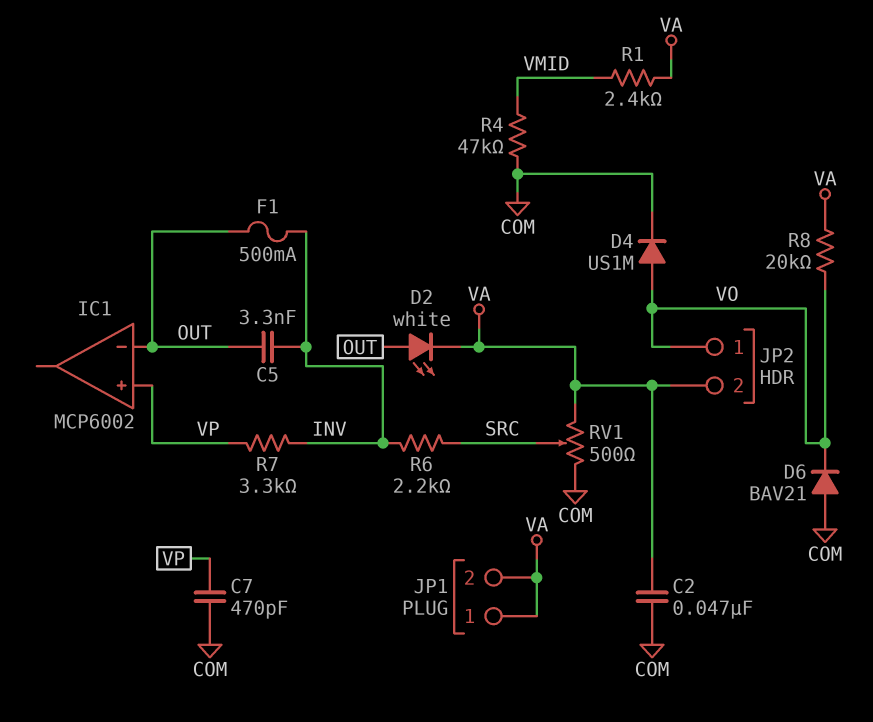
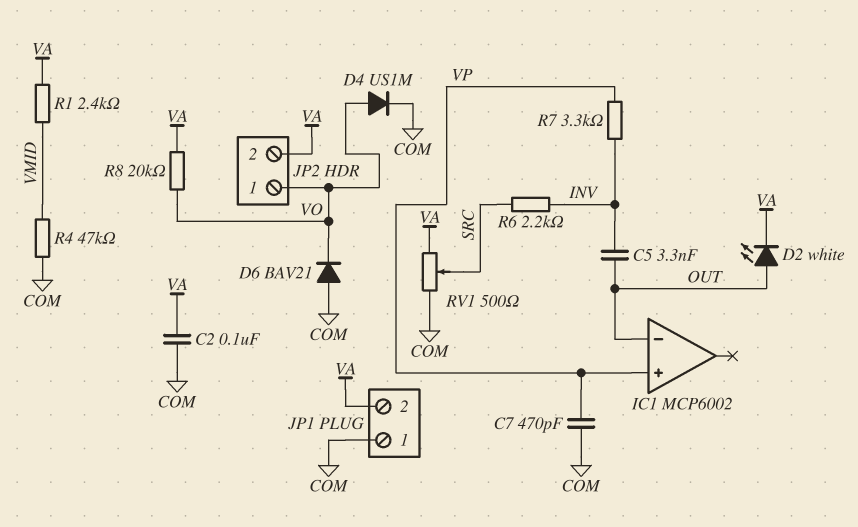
C2: 47nF (COM, VA) -> 100nF (COM, VA)
F1: 500mA (INV, OUT) -> none
JP1 pin 1: VA -> COM

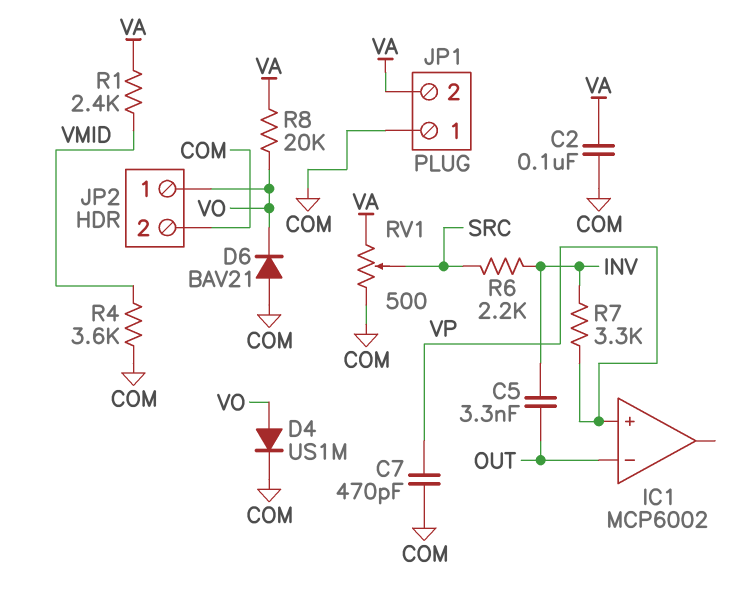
D2: LED white (A OUT, K VA) -> none
JP2 pin 2: VA -> COM
R4: 47k (COM, VMID) -> 3.6k (COM, VMID)

